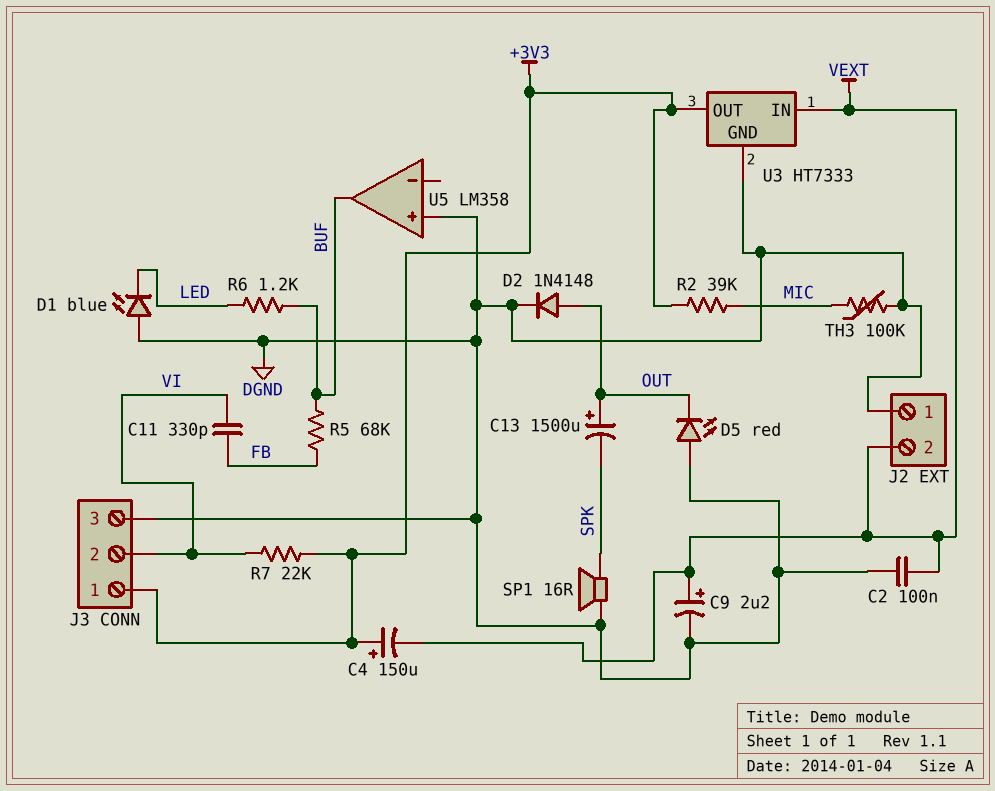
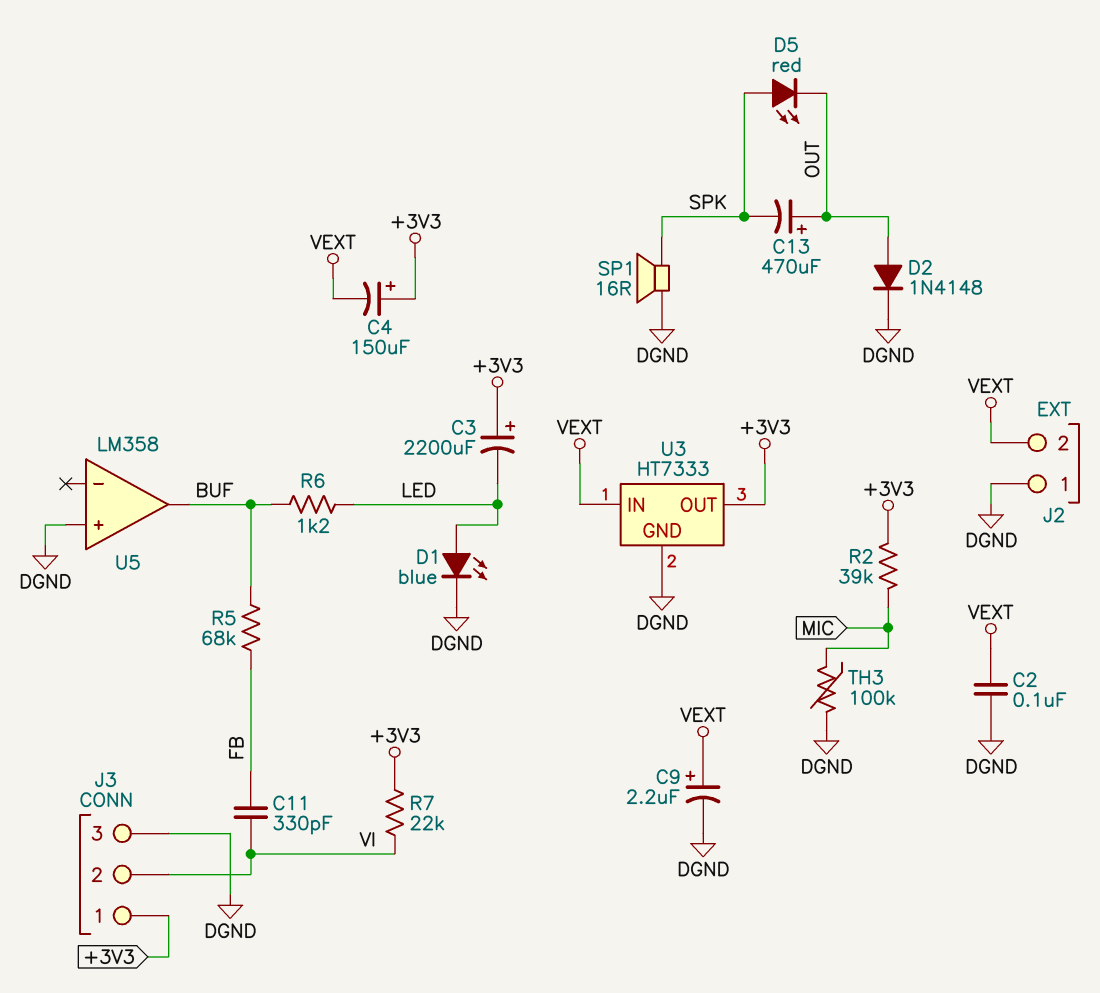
C3: none -> 2200uF (plus +3V3, minus LED)
C13: 1500uF (plus OUT, minus SPK) -> 470uF (plus OUT, minus SPK)
D1: LED blue (A DGND, K LED) -> LED blue (A LED, K DGND)
D5: LED red (A DGND, K OUT) -> LED red (A SPK, K OUT)

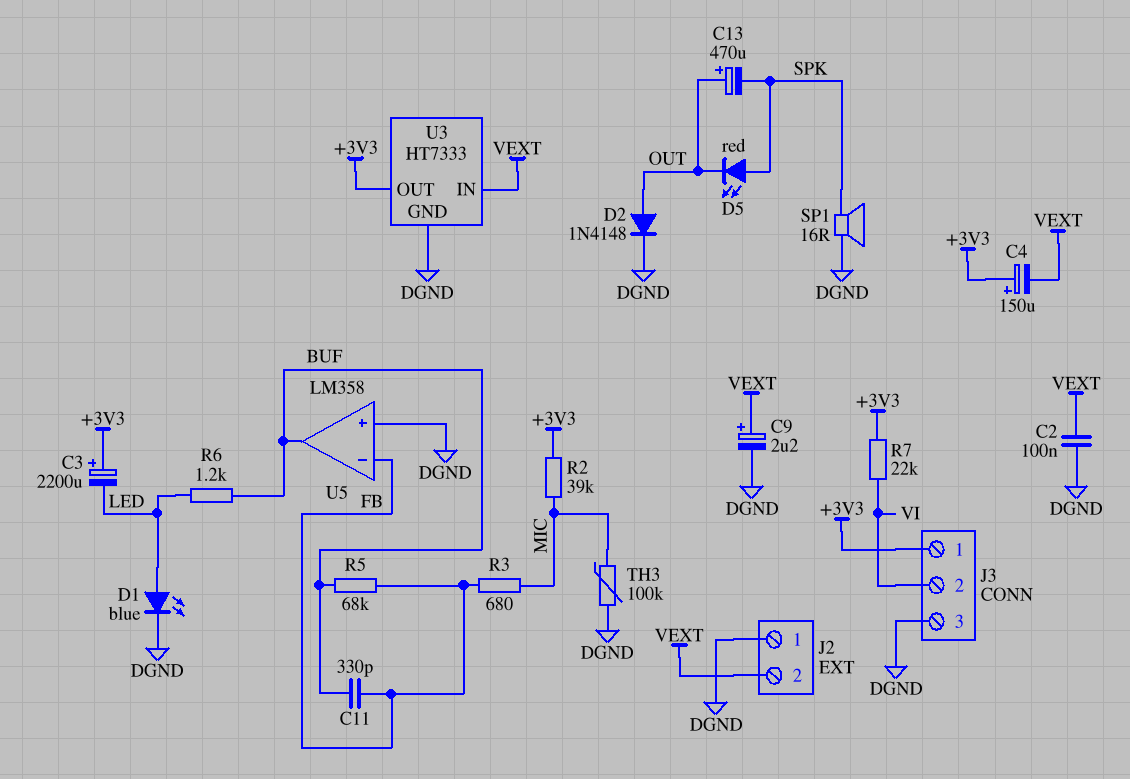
C11: 330pF (FB, VI) -> 330pF (BUF, FB)
R3: none -> 680 (FB, MIC)
U5 pin in-: none -> FB

